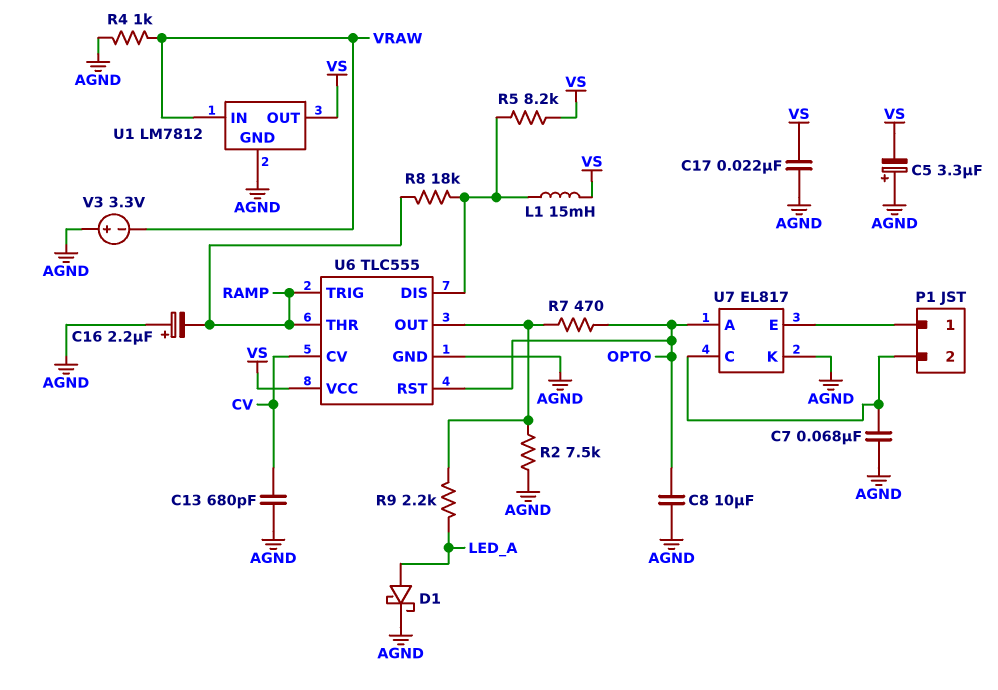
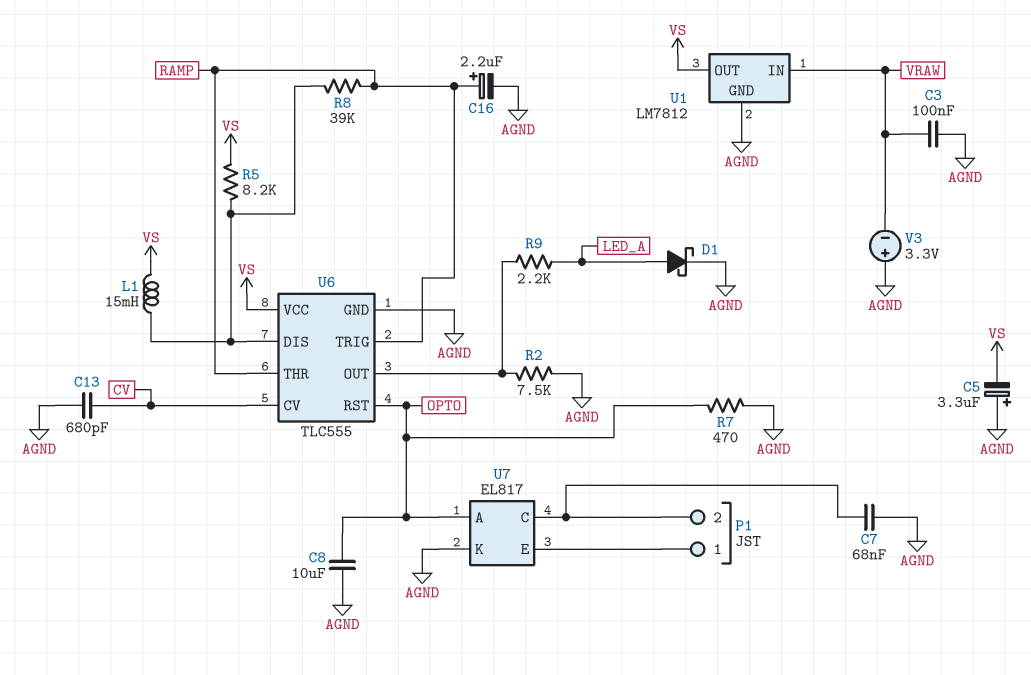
C3: none -> 100nF (AGND, VRAW)
C16: 2.2uF (plus AGND, minus RAMP) -> 2.2uF (plus RAMP, minus AGND)
C17: 22nF (AGND, VS) -> none
R4: 1k (AGND, VRAW) -> none
R7: 470 (OPTO, U6/OUT) -> 470 (AGND, OPTO)
R8: 18k (RAMP, U6/DIS) -> 39k (RAMP, U6/DIS)

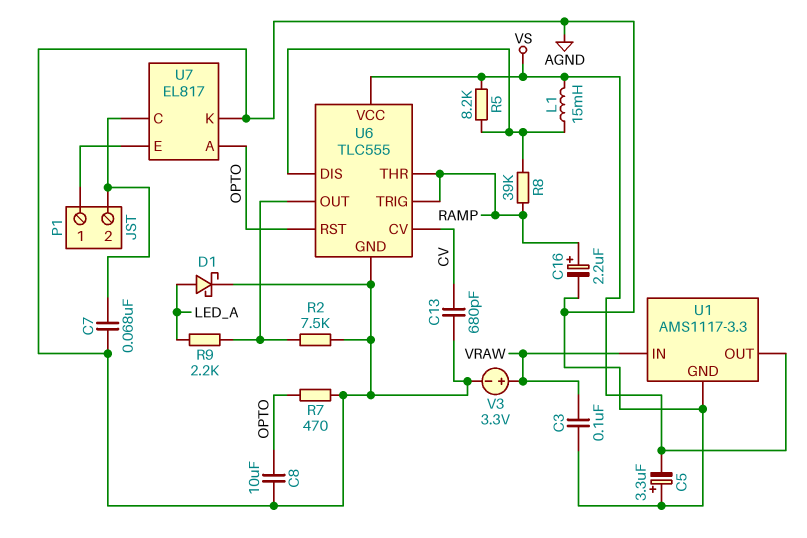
U1: LM7812 -> AMS1117-3.3
V3: 3.3V (plus AGND, minus VRAW) -> 3.3V (plus VRAW, minus AGND)

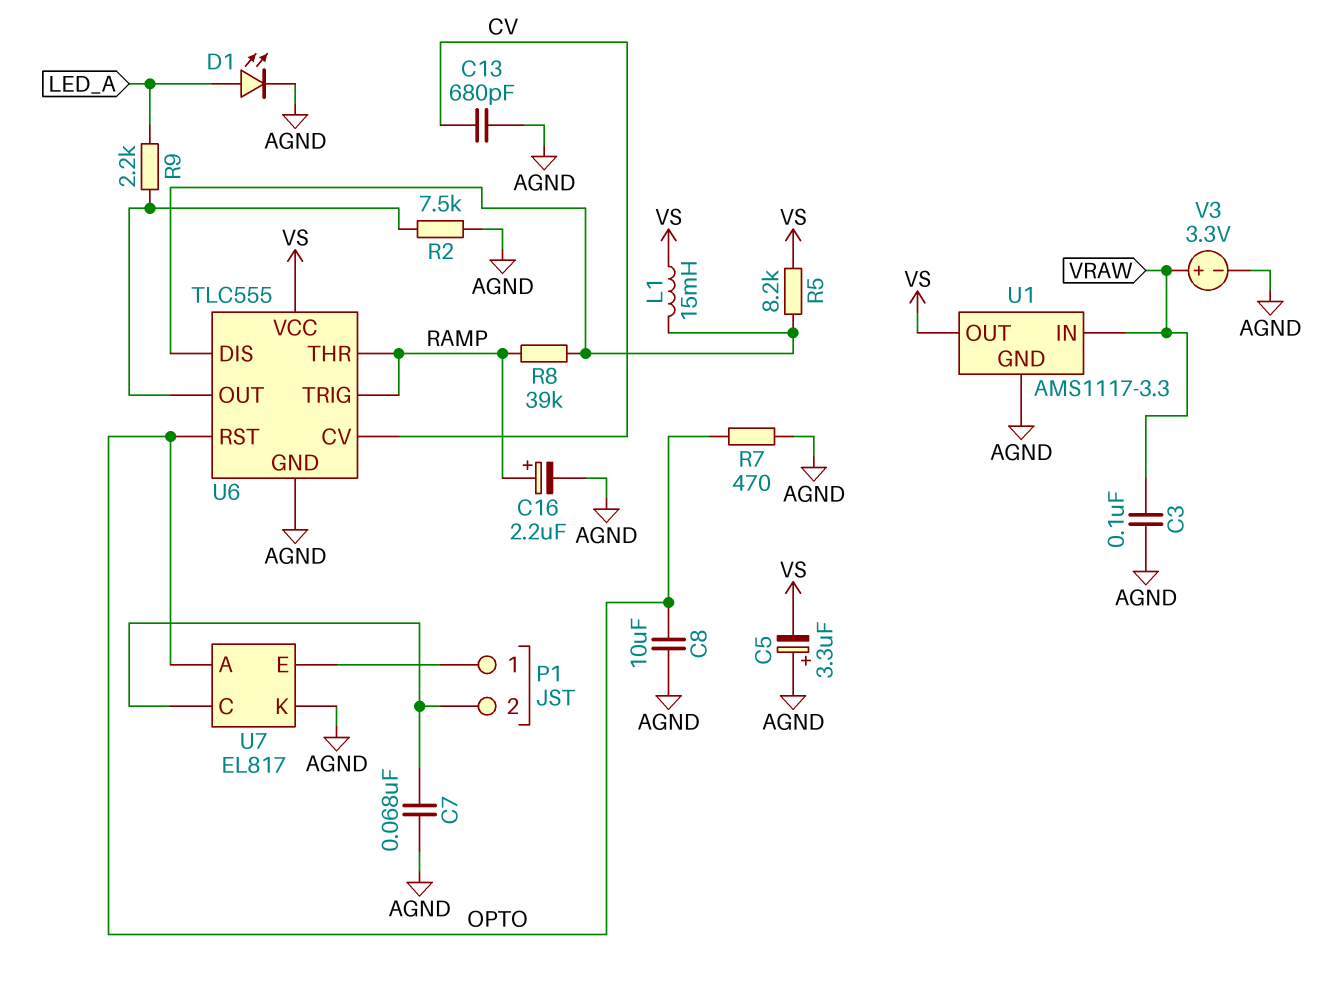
D1: schottky (A LED_A, K AGND) -> LED (A LED_A, K AGND)

